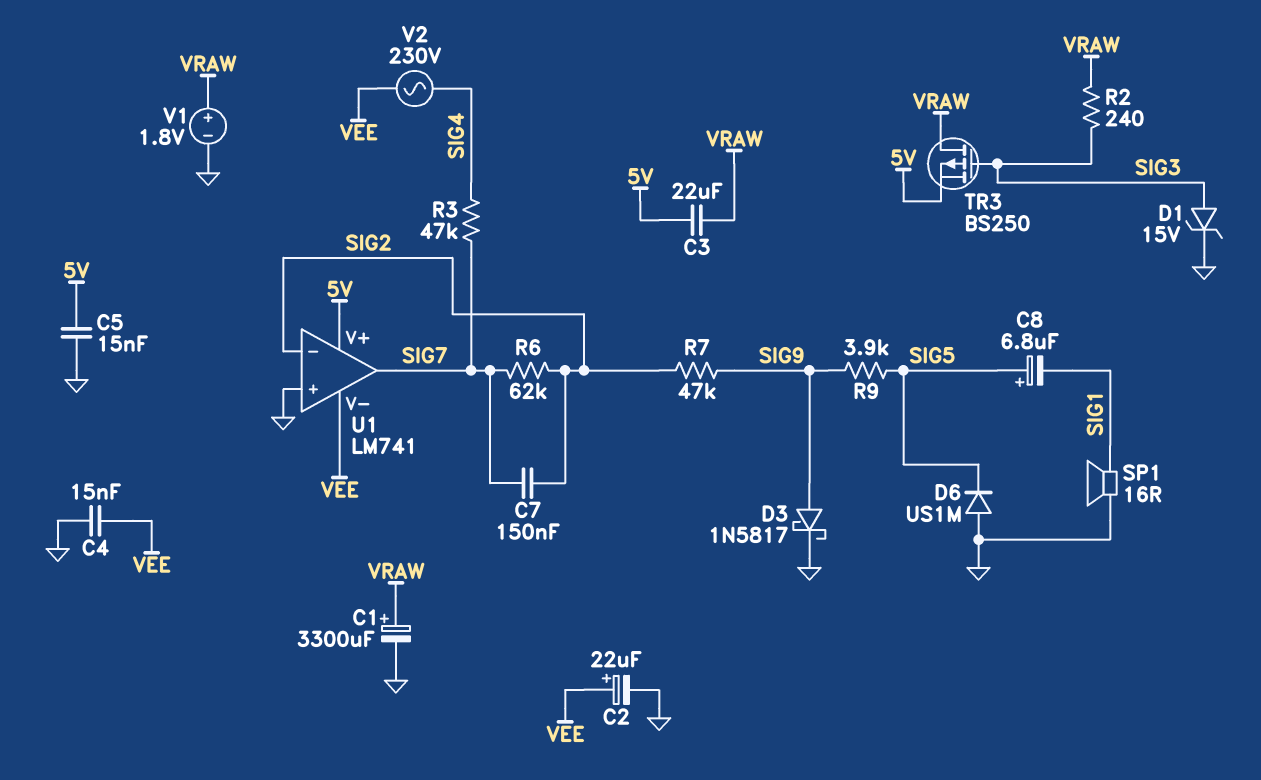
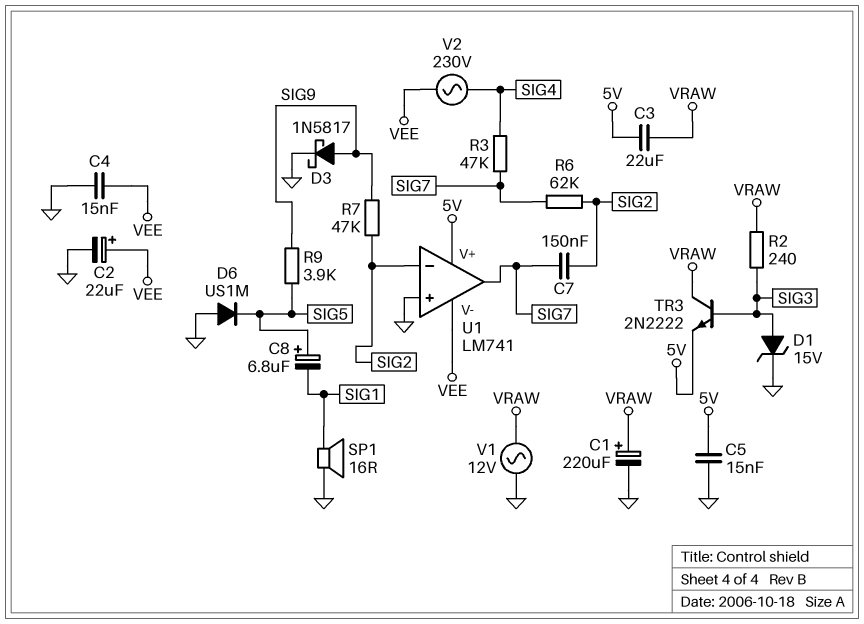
C1: 3300uF (plus VRAW, minus GND) -> 220uF (plus VRAW, minus GND)
TR3: PMOS BS250 (G SIG3, D VRAW, S 5V) -> NPN 2N2222 (B SIG3, C VRAW, E 5V)
V1: 1.8V (plus VRAW, minus GND) -> AC 12V (GND, VRAW)

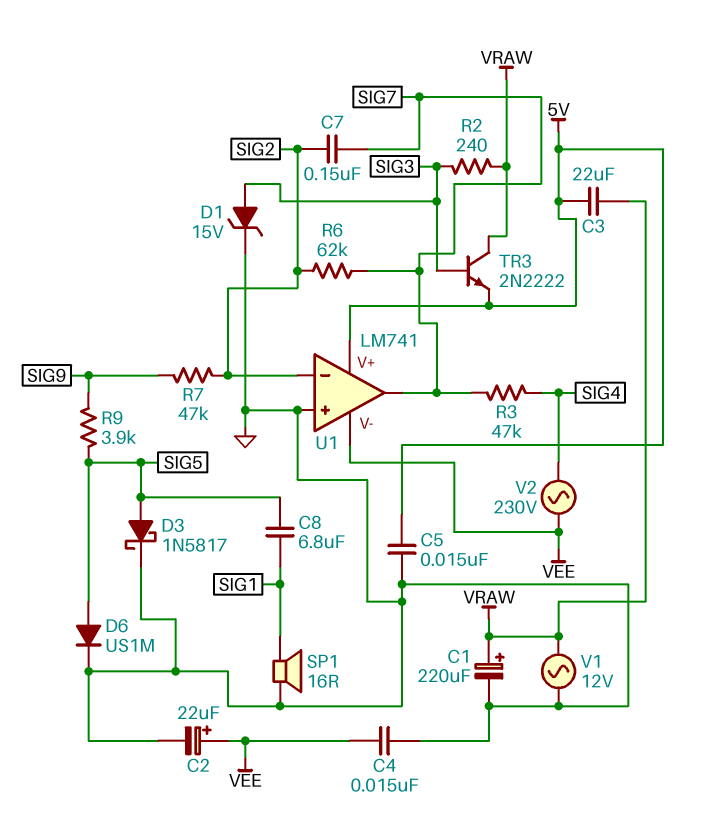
C8: 6.8uF (plus SIG5, minus SIG1) -> 6.8uF (SIG1, SIG5)
D3: schottky 1N5817 (A SIG9, K GND) -> schottky 1N5817 (A SIG5, K GND)
D6: diode US1M (A GND, K SIG5) -> diode US1M (A SIG5, K GND)

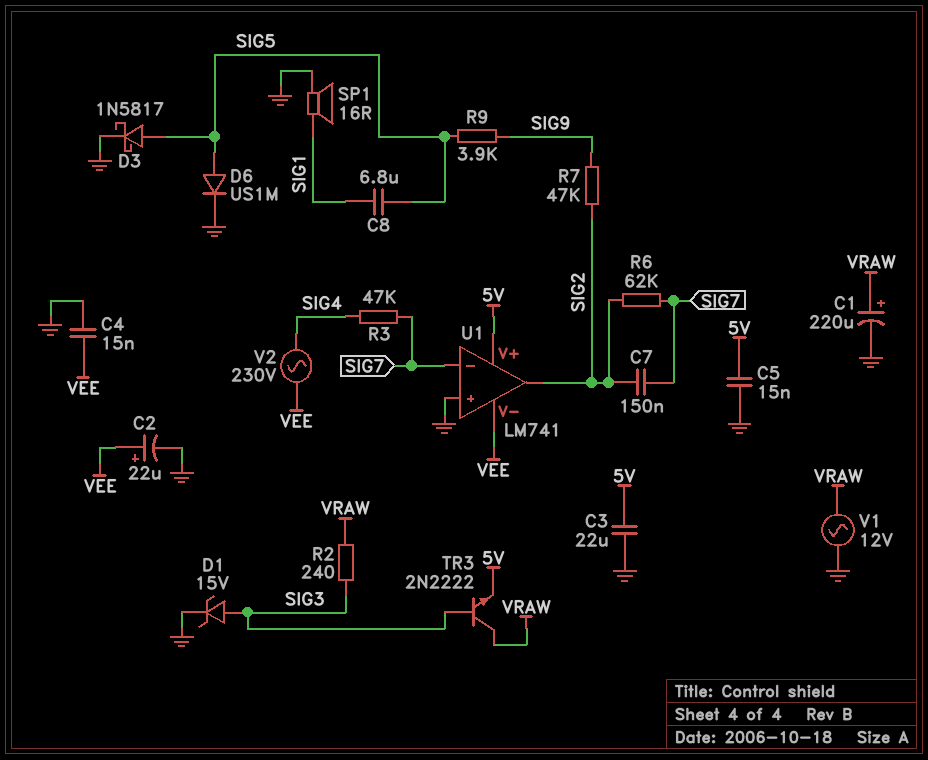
C3: 22uF (5V, VRAW) -> 22uF (5V, GND)
U1 pin in-: SIG2 -> SIG7
U1 pin out: SIG7 -> SIG2

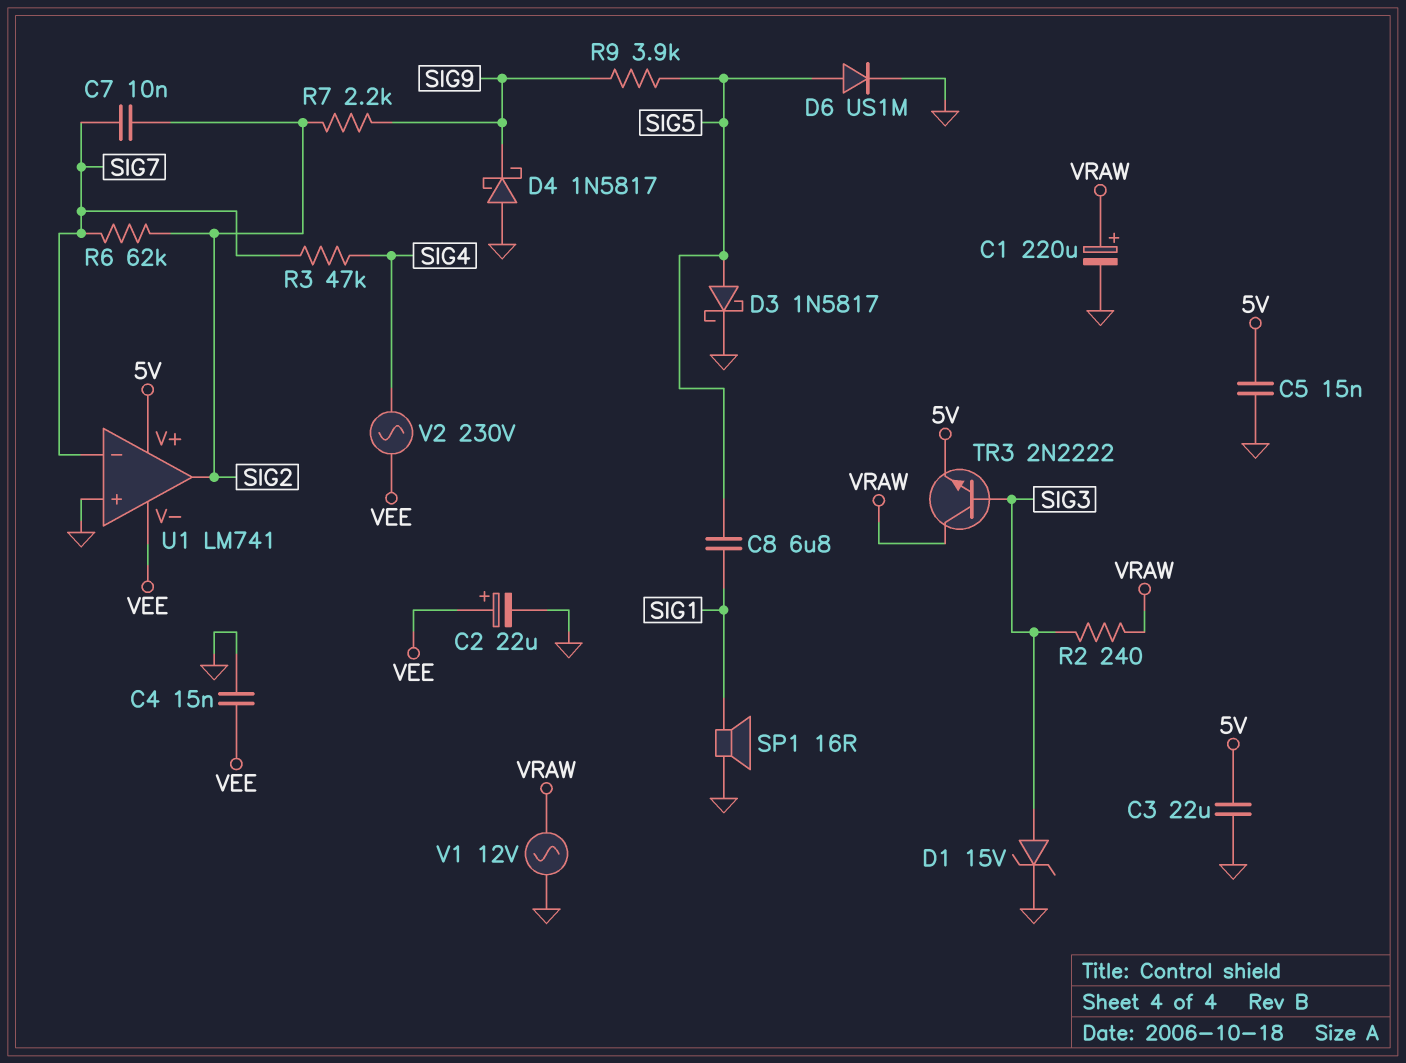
C7: 150nF (SIG2, SIG7) -> 10nF (SIG2, SIG7)
D4: none -> schottky 1N5817 (A GND, K SIG9)
R7: 47k (SIG2, SIG9) -> 2.2k (SIG2, SIG9)

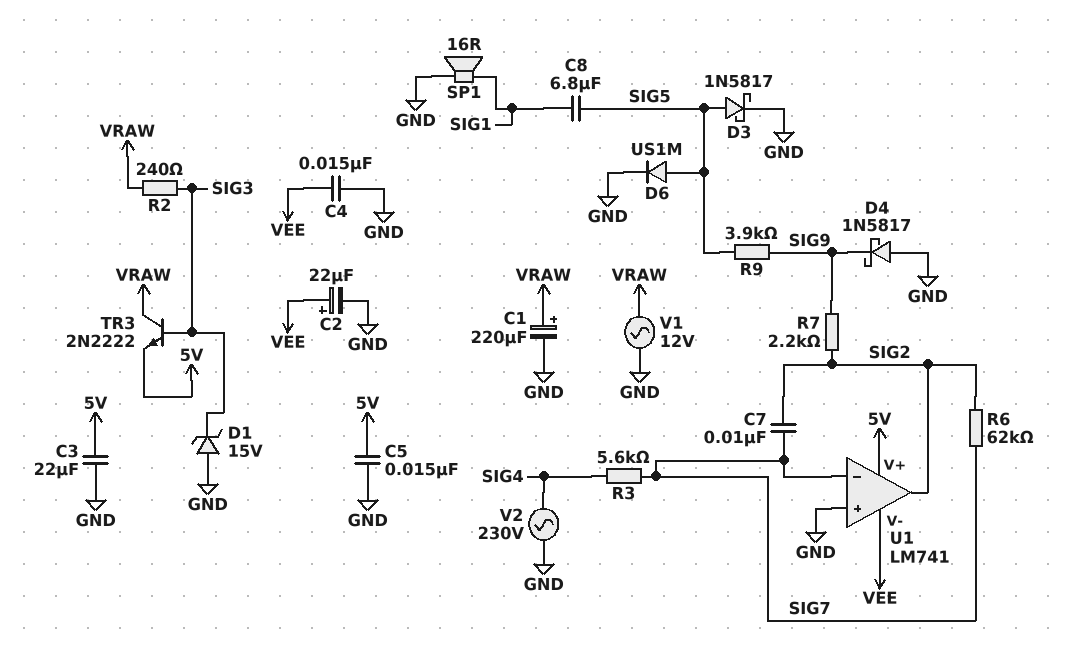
D1: zener 15V (A SIG3, K GND) -> zener 15V (A GND, K SIG3)
R3: 47k (SIG4, SIG7) -> 5.6k (SIG4, SIG7)
V2: AC 230V (SIG4, VEE) -> AC 230V (GND, SIG4)

